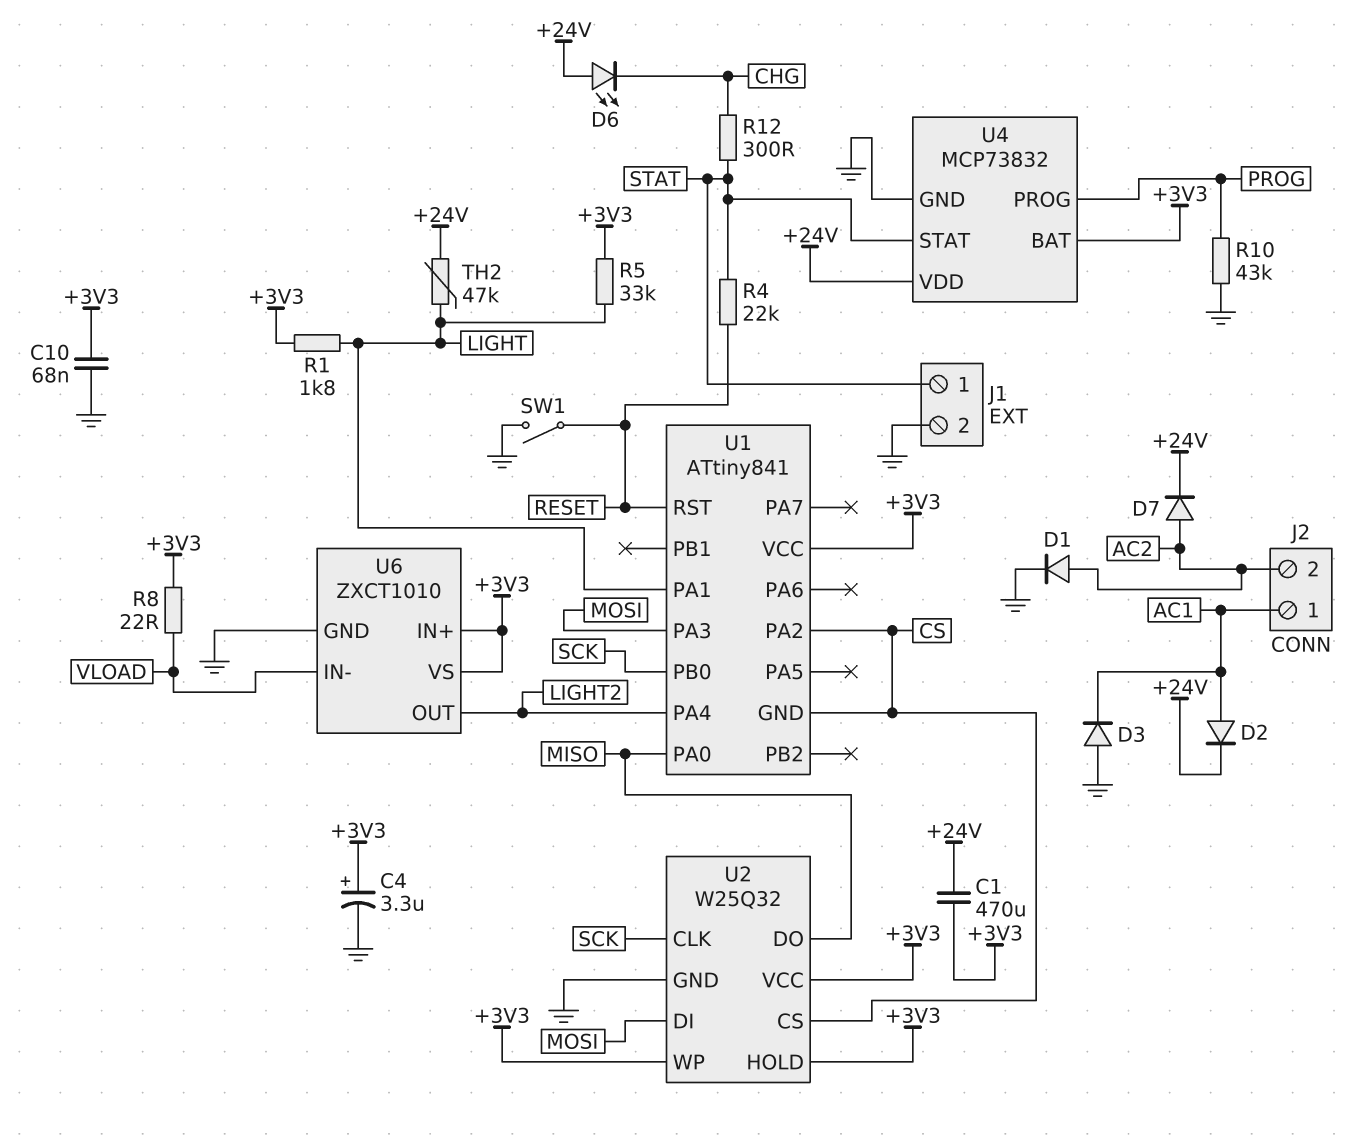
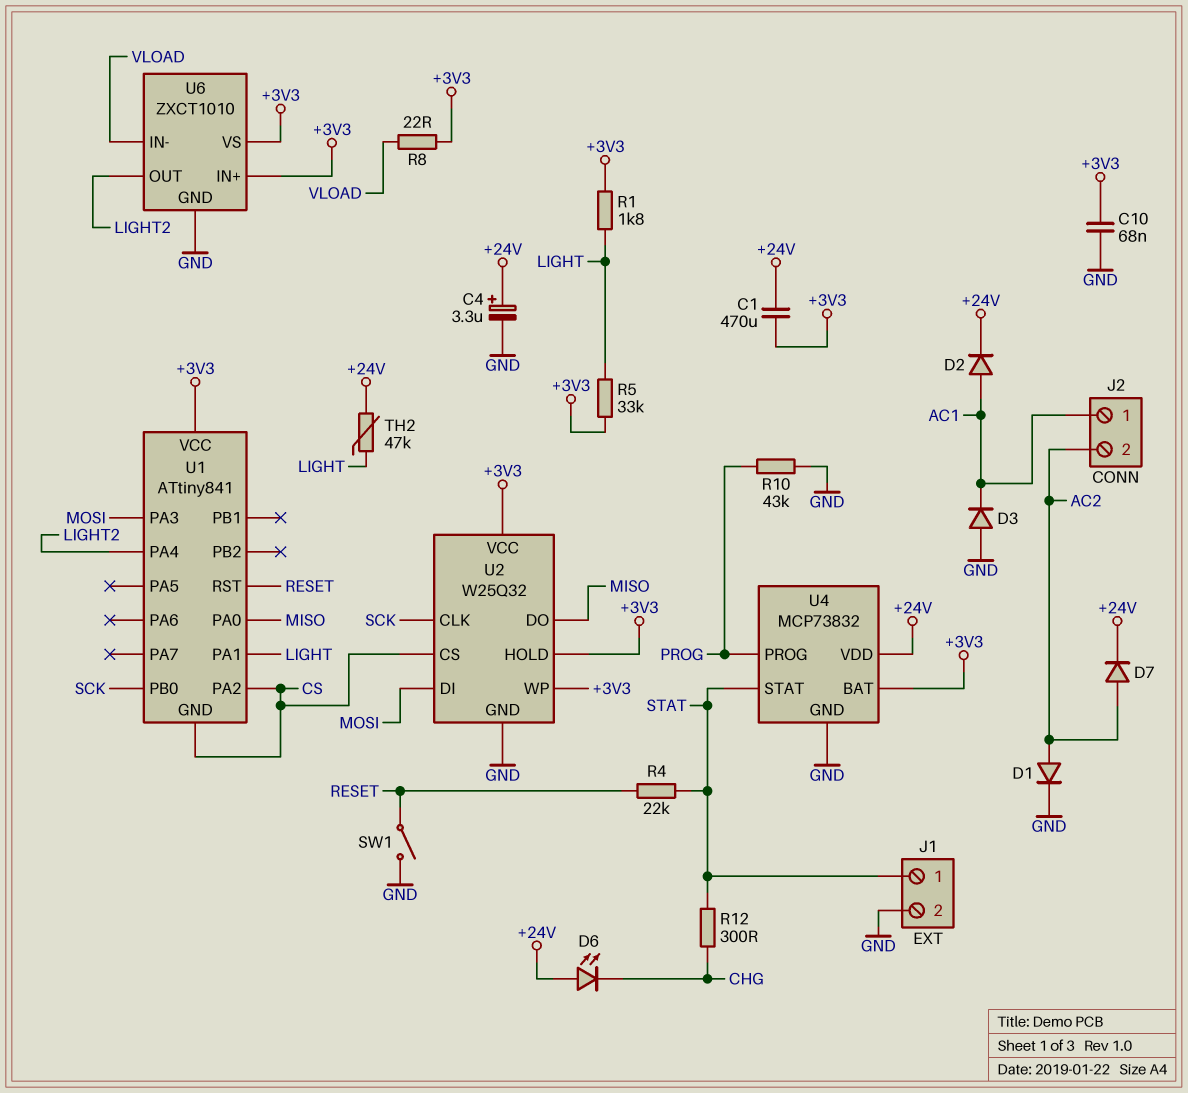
C4: 3.3uF (plus +3V3, minus GND) -> 3.3uF (plus +24V, minus GND)

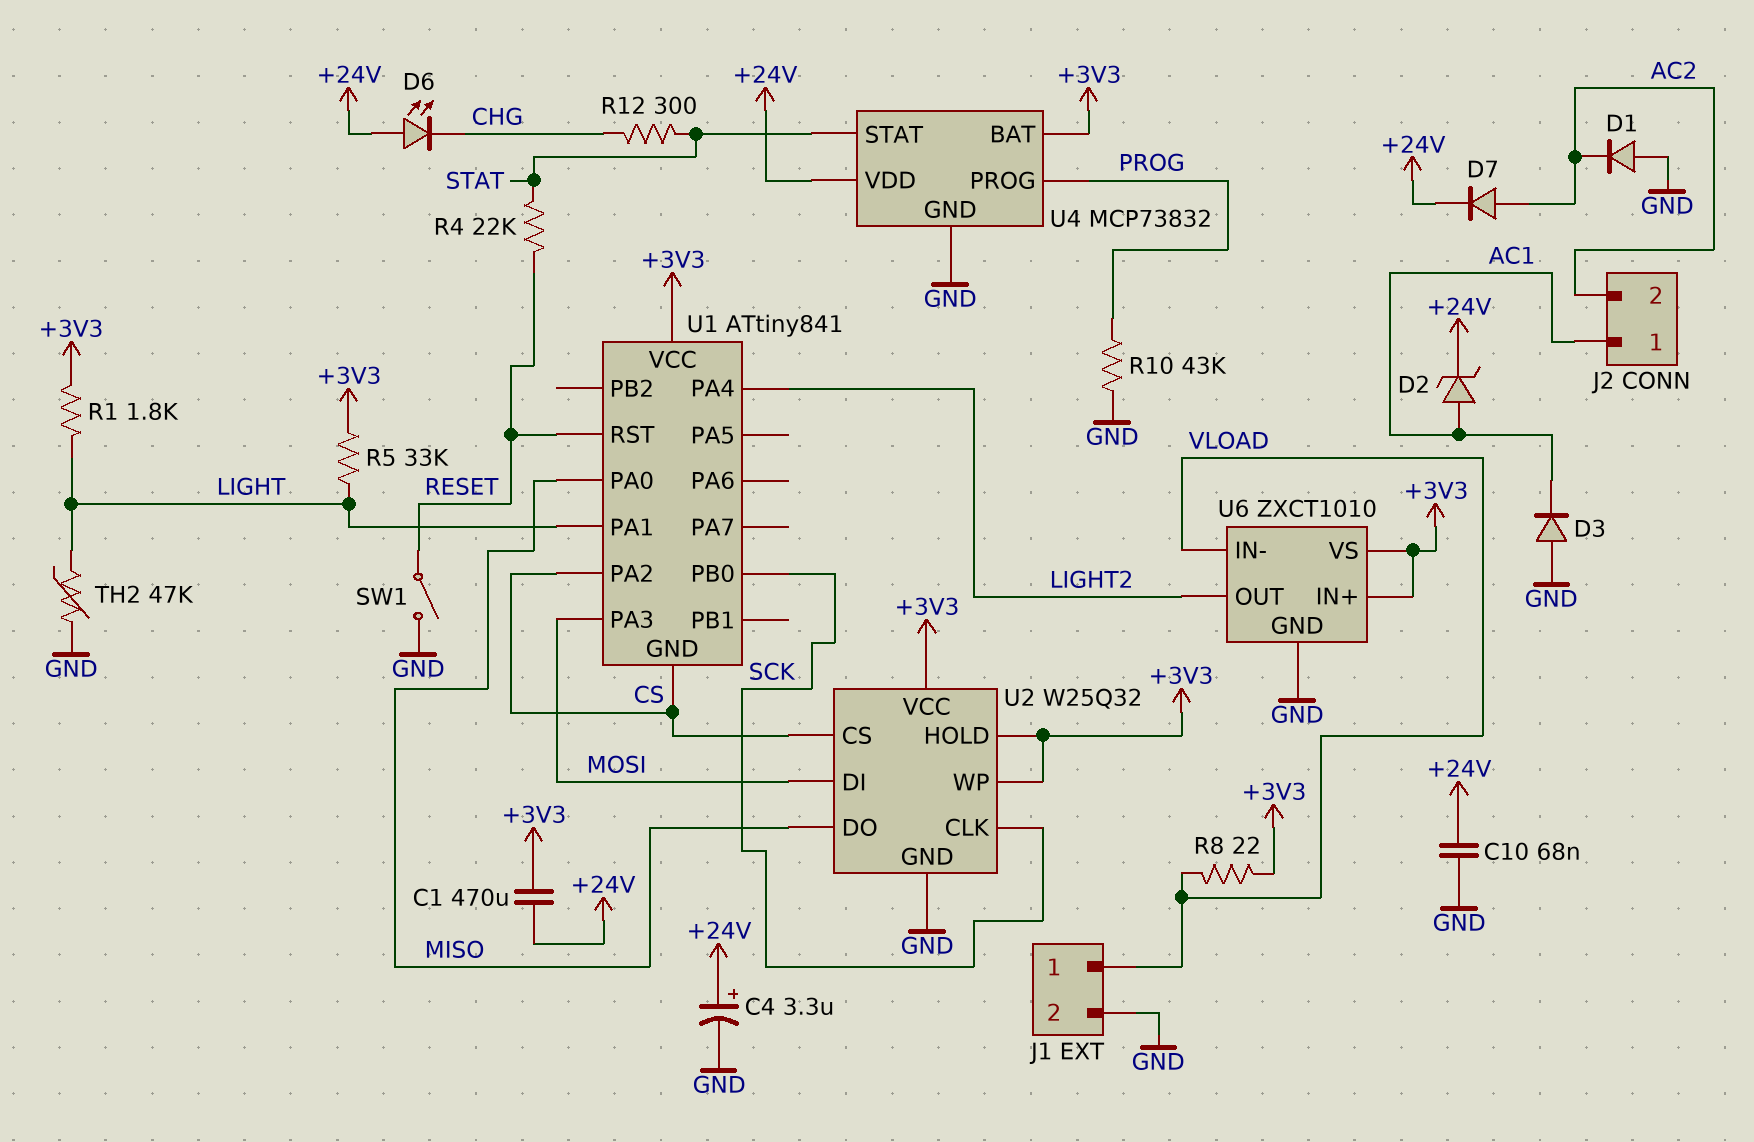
C10: 68nF (+3V3, GND) -> 68nF (+24V, GND)
D1: diode (A AC2, K GND) -> diode (A GND, K AC2)
D2: diode (A AC1, K +24V) -> zener (A AC1, K +24V)
J1 pin 1: STAT -> VLOAD
TH2: 47k (+24V, LIGHT) -> 47k (GND, LIGHT)

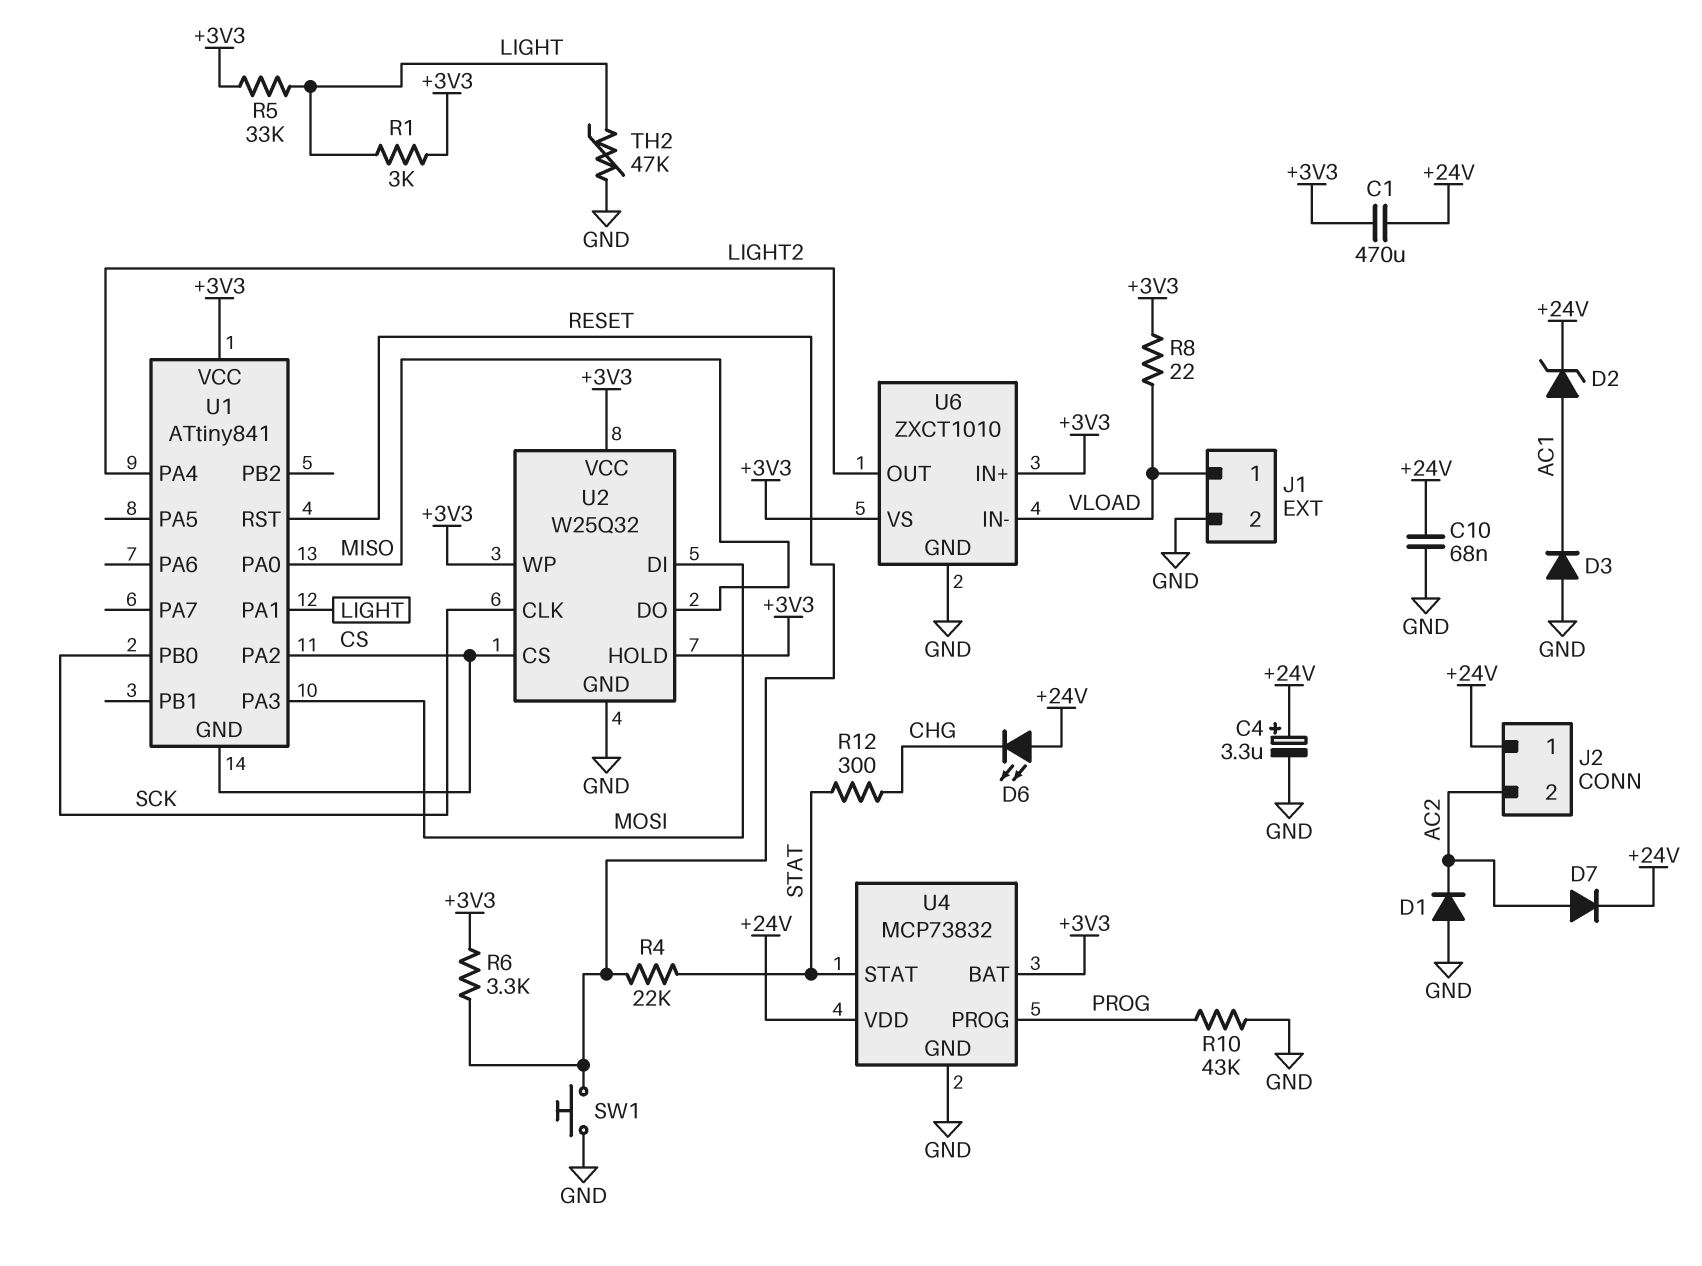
J2 pin 1: AC1 -> +24V
R1: 1.8k (+3V3, LIGHT) -> 3k (+3V3, LIGHT)
R6: none -> 3.3k (+3V3, RESET)
SW1: switch (GND, RESET) -> button (GND, RESET)

